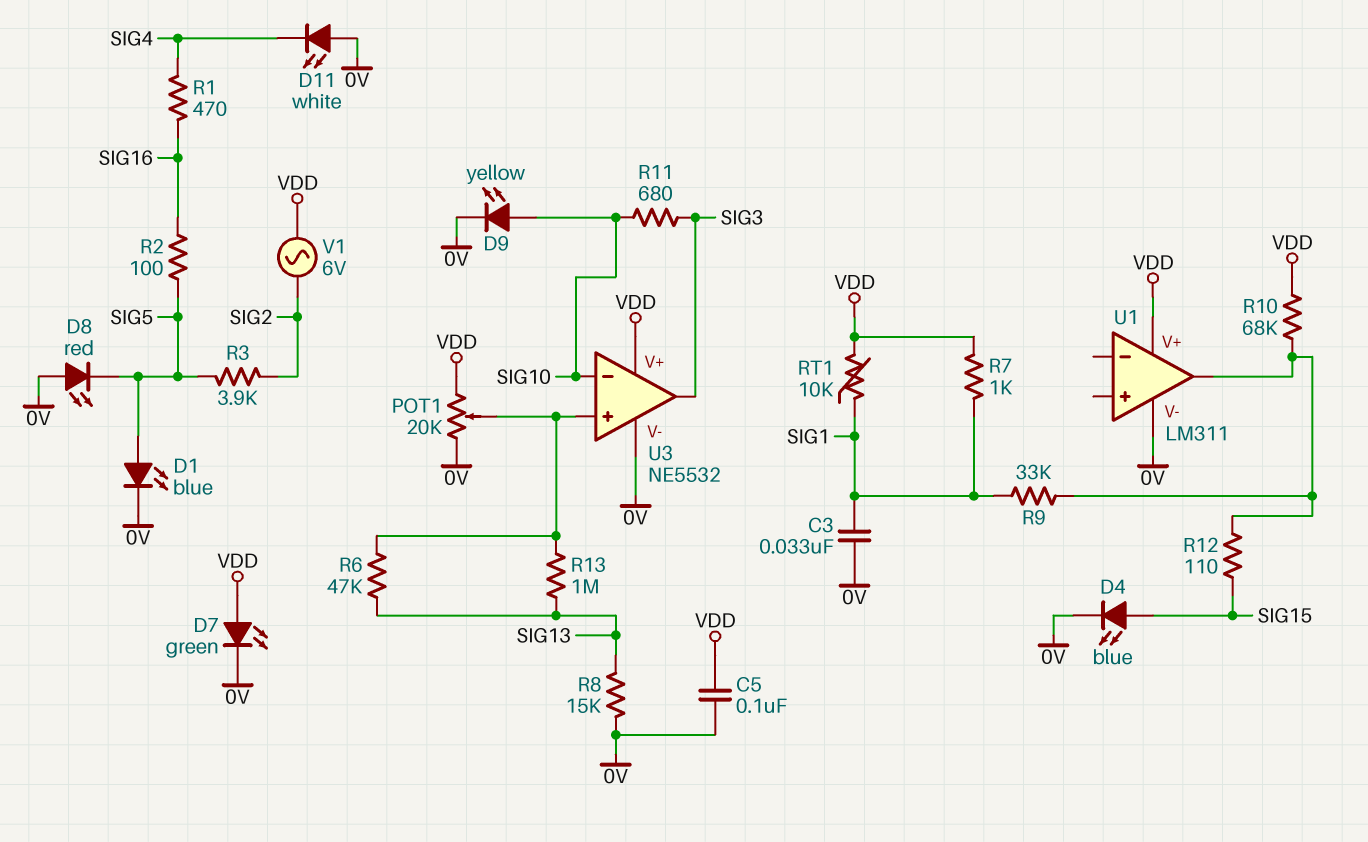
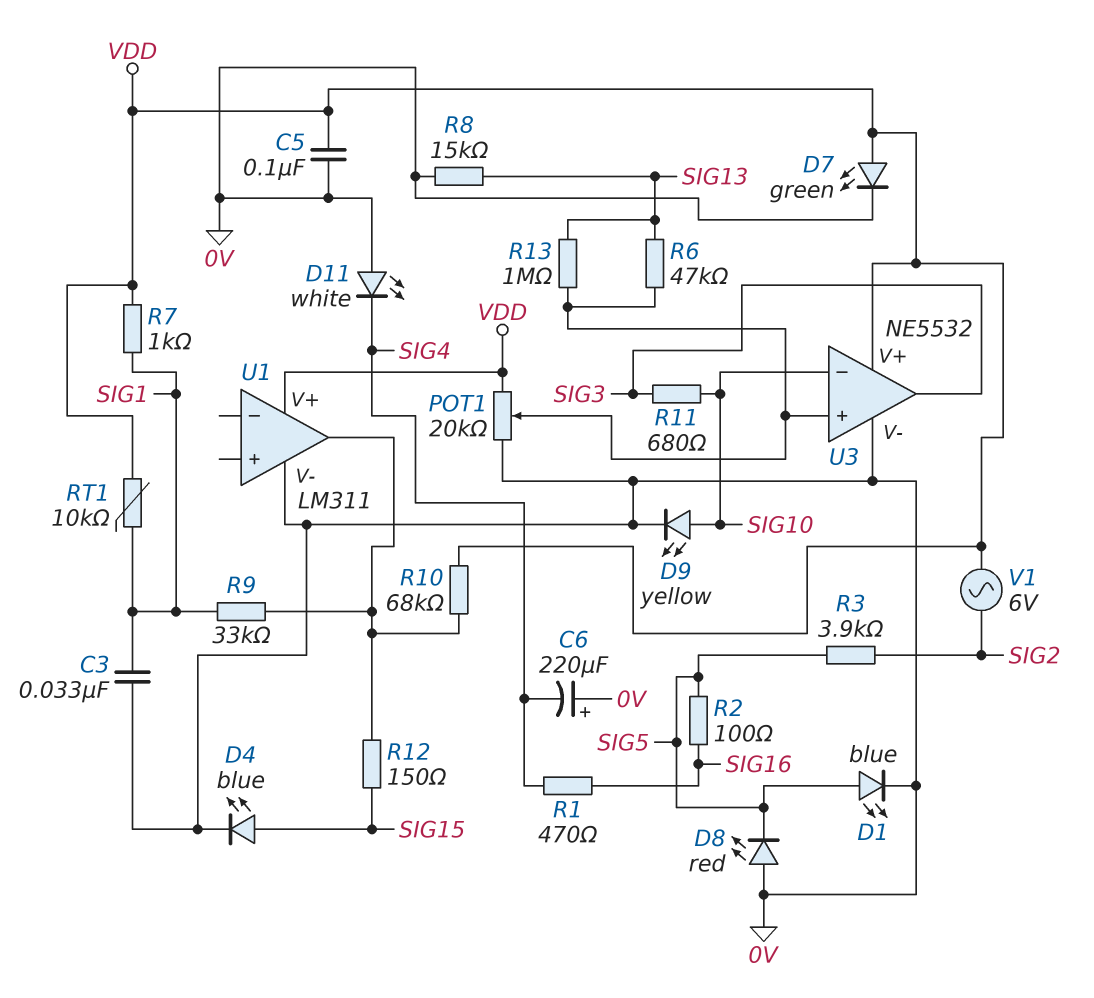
C6: none -> 220uF (plus 0V, minus SIG4)
R12: 110 (SIG15, U1/out) -> 150 (SIG15, U1/out)

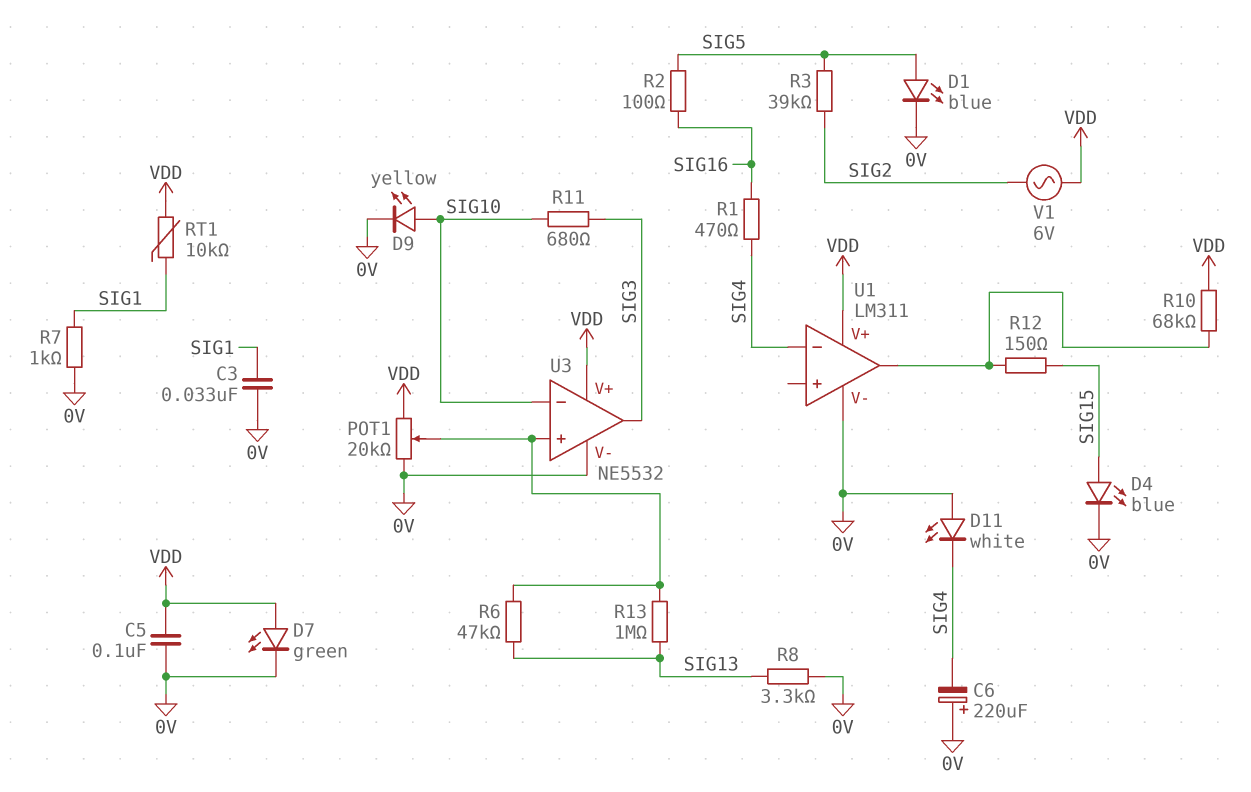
D8: LED red (A 0V, K SIG5) -> none
R3: 3.9k (SIG2, SIG5) -> 39k (SIG2, SIG5)
R7: 1k (SIG1, VDD) -> 1k (0V, SIG1)
R8: 15k (0V, SIG13) -> 3.3k (0V, SIG13)
R9: 33k (SIG1, U1/out) -> none
U1 pin in-: none -> SIG4

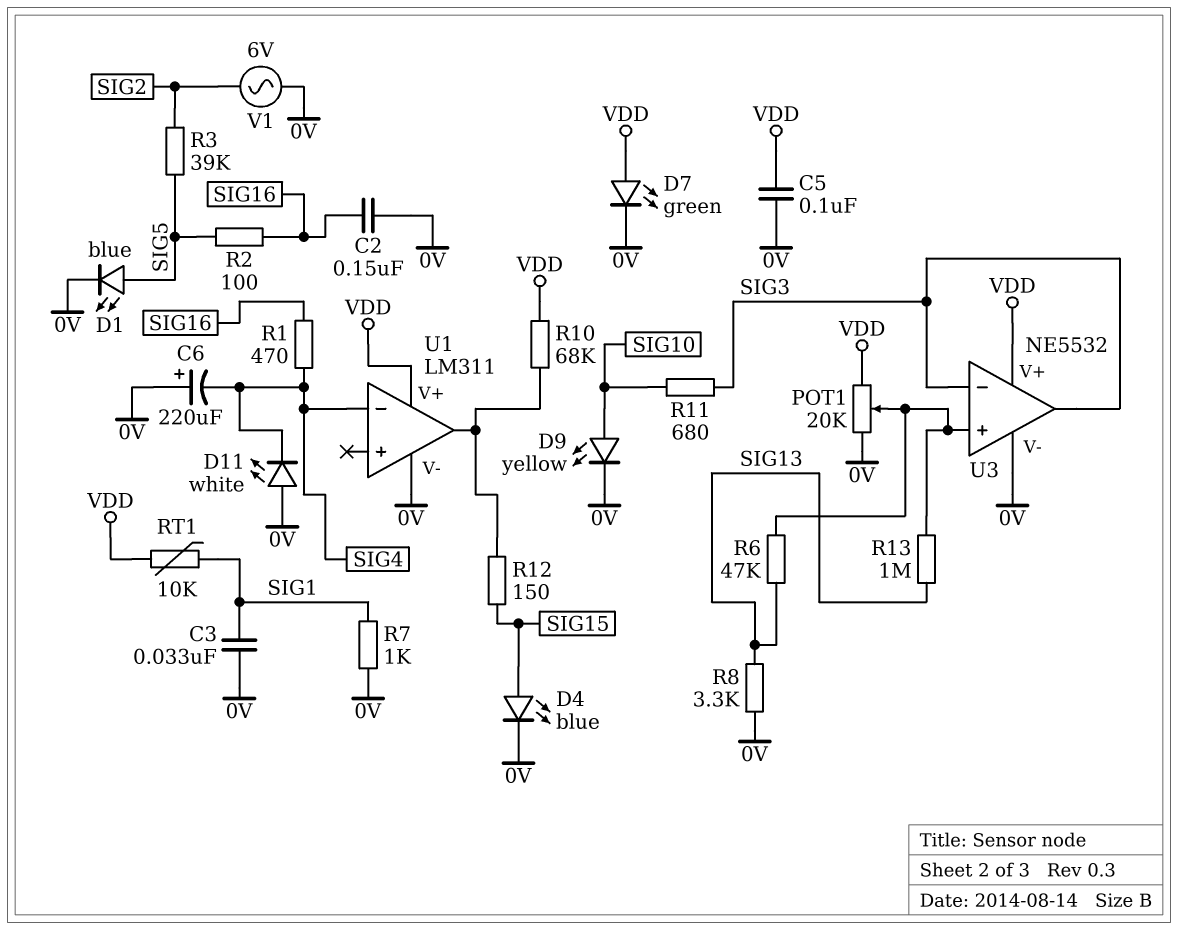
C2: none -> 150nF (0V, SIG16)
U3 pin in-: SIG10 -> SIG3
V1: AC 6V (SIG2, VDD) -> AC 6V (0V, SIG2)

